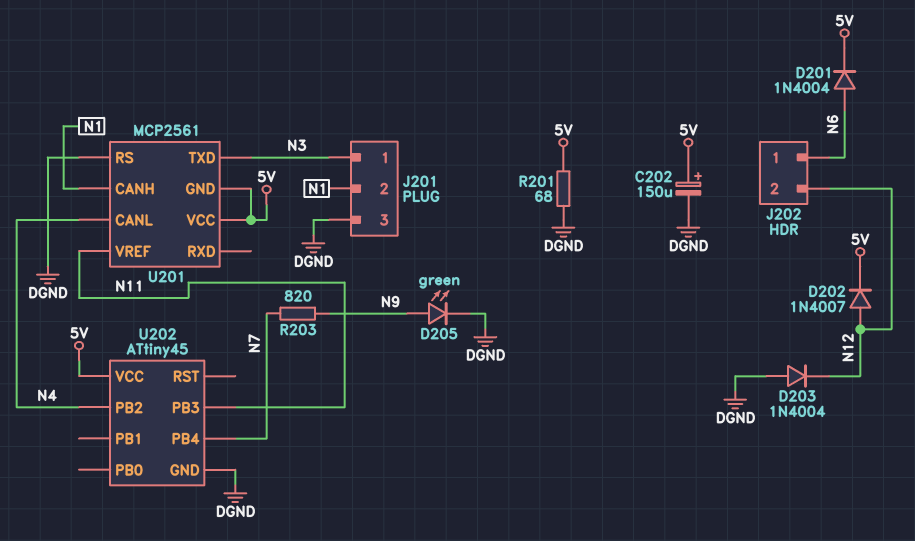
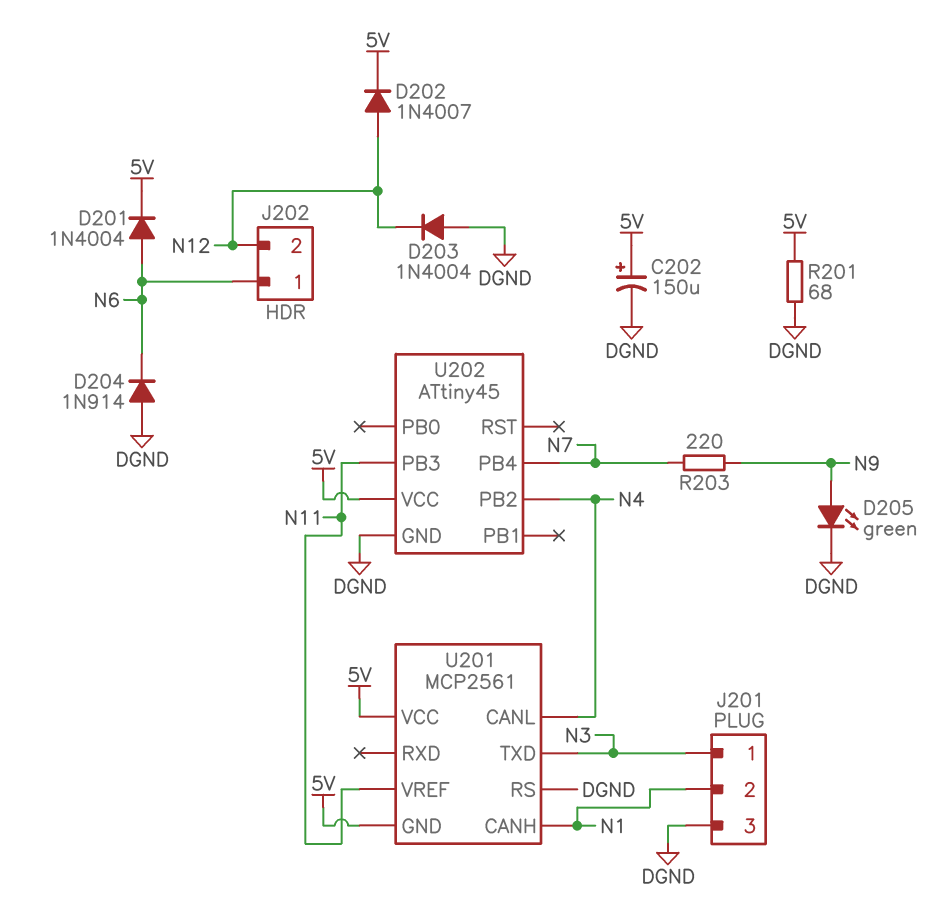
D204: none -> diode 1N914 (A DGND, K N6)
R203: 820 (N7, N9) -> 220 (N7, N9)

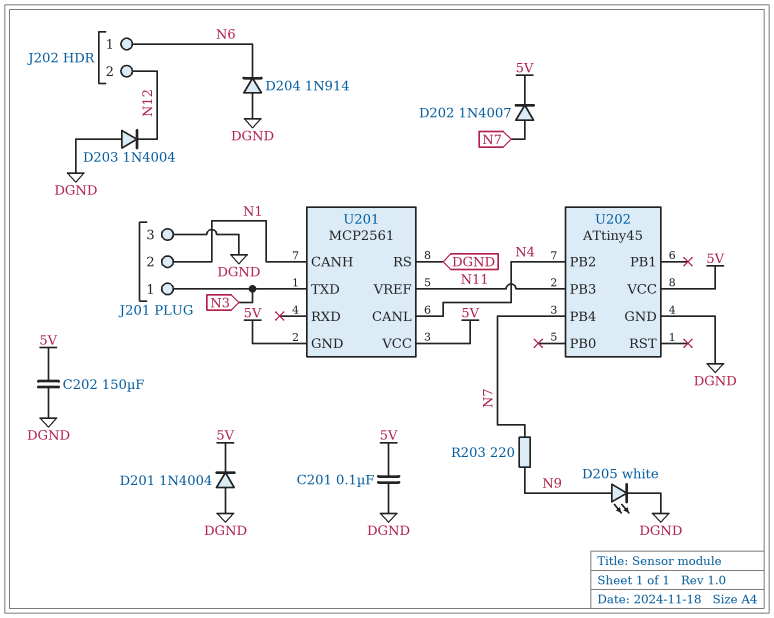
C201: none -> 100nF (5V, DGND)
C202: 150uF (plus 5V, minus DGND) -> 150uF (5V, DGND)
D201: diode 1N4004 (A N6, K 5V) -> diode 1N4004 (A DGND, K 5V)
D202: diode 1N4007 (A N12, K 5V) -> diode 1N4007 (A N7, K 5V)
D205: LED green (A N9, K DGND) -> LED white (A N9, K DGND)
R201: 68 (5V, DGND) -> none

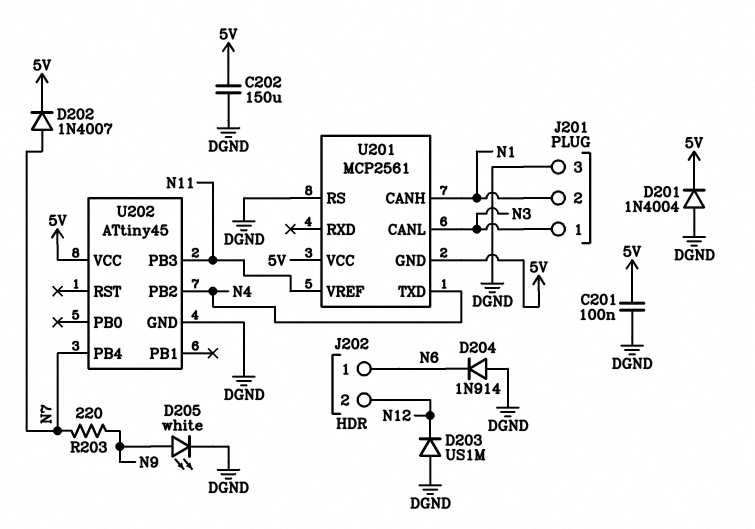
D203: diode 1N4004 (A DGND, K N12) -> diode US1M (A DGND, K N12)
U201 pin CANL: N4 -> N3
U201 pin TXD: N3 -> N4

